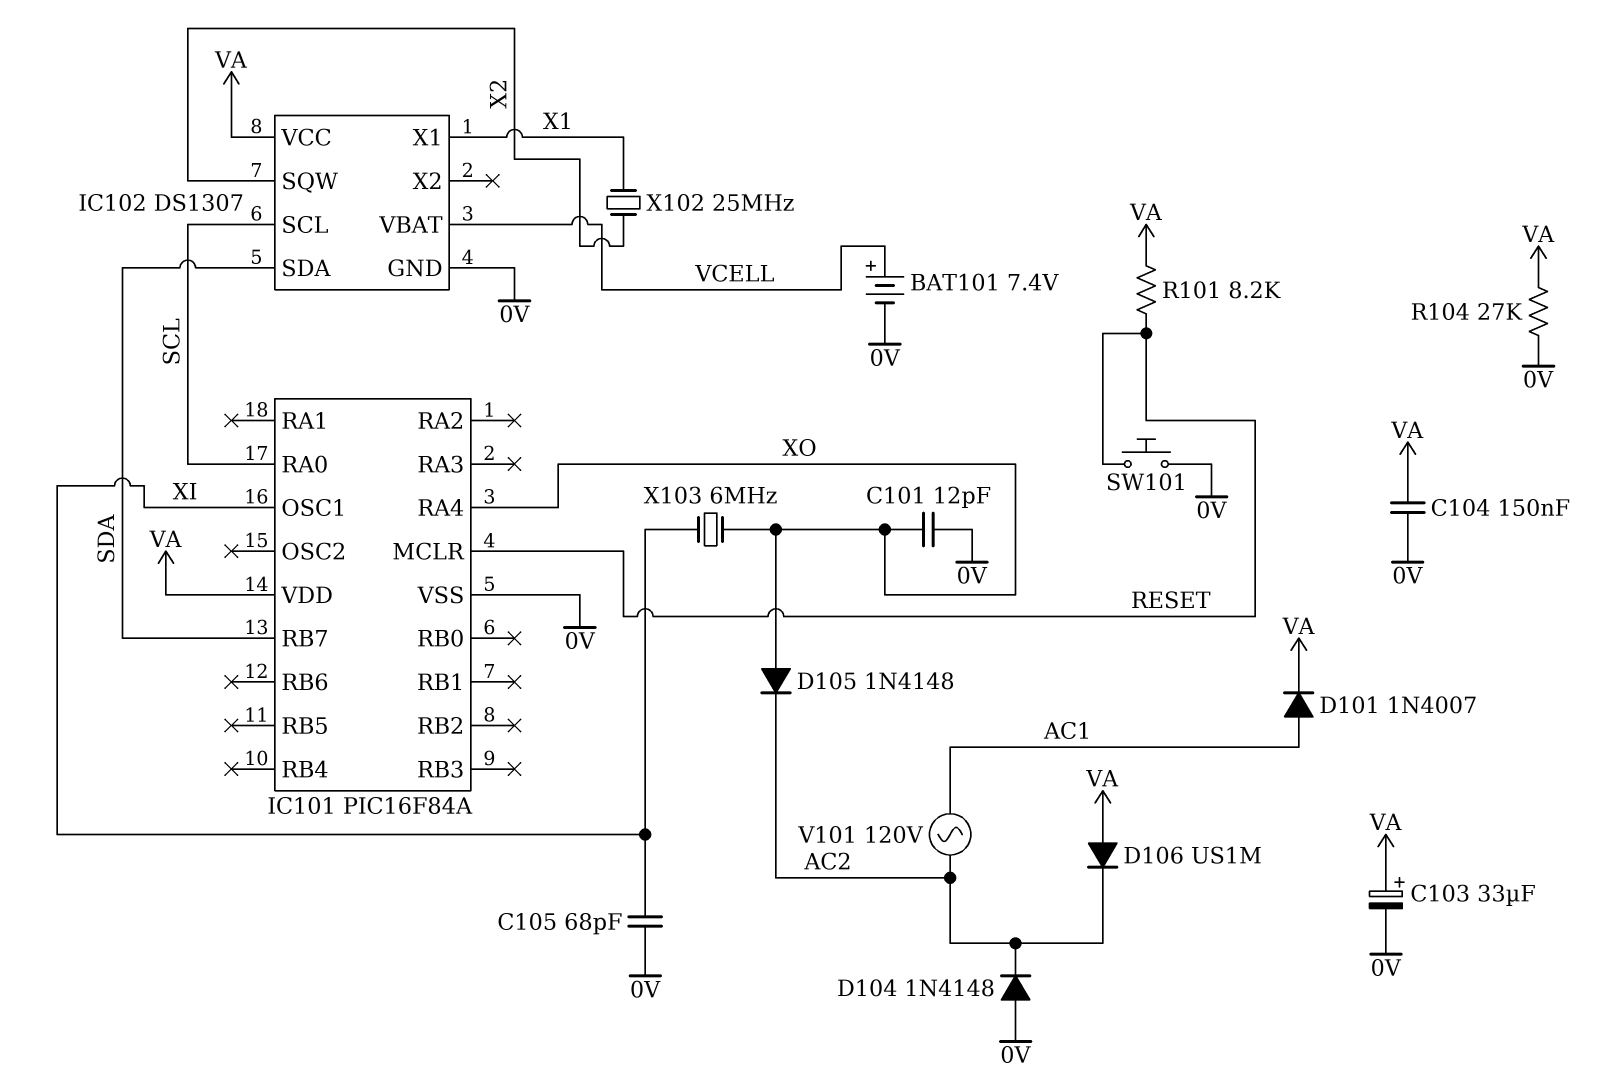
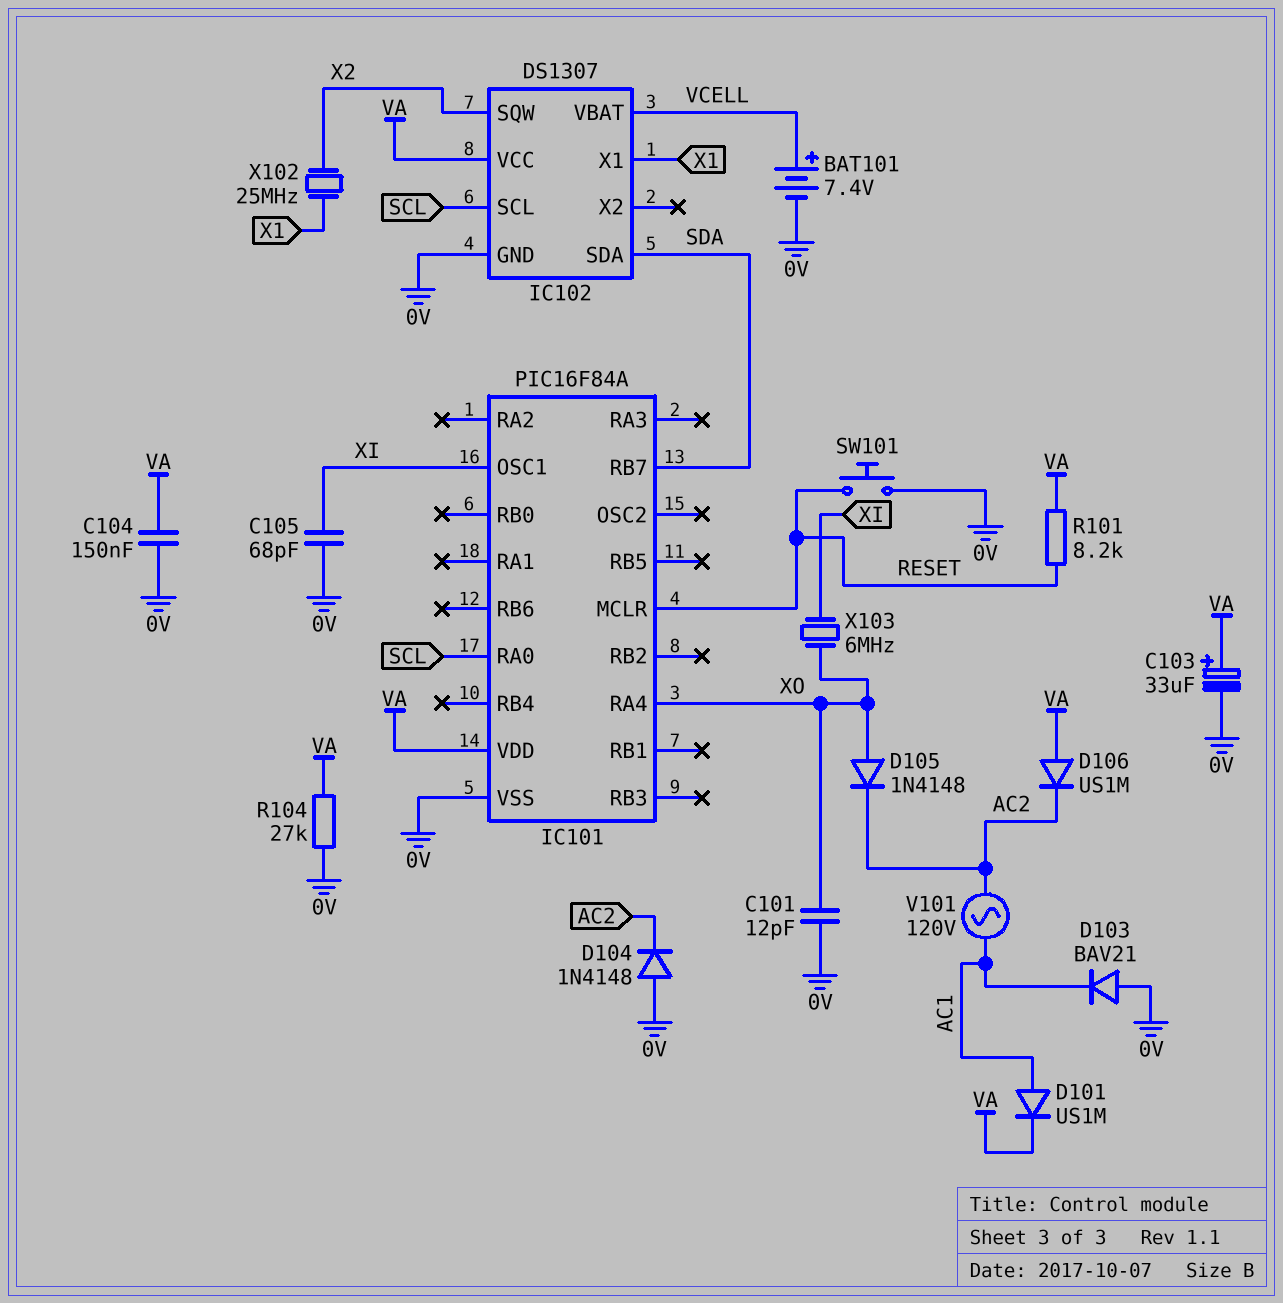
D101: diode 1N4007 (A AC1, K VA) -> diode US1M (A AC1, K VA)
D103: none -> diode BAV21 (A 0V, K AC1)

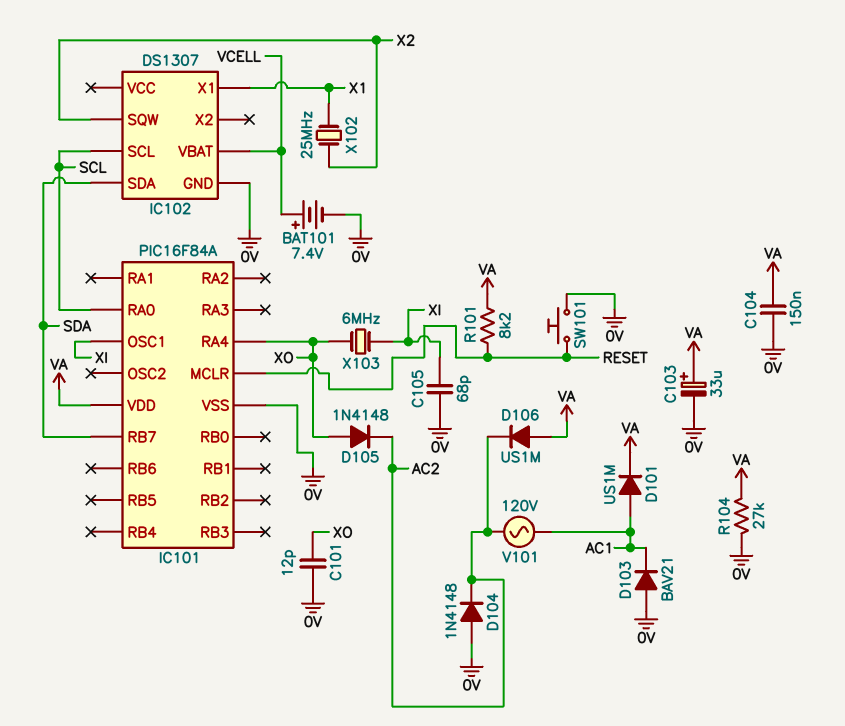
IC102 pin VCC: VA -> none

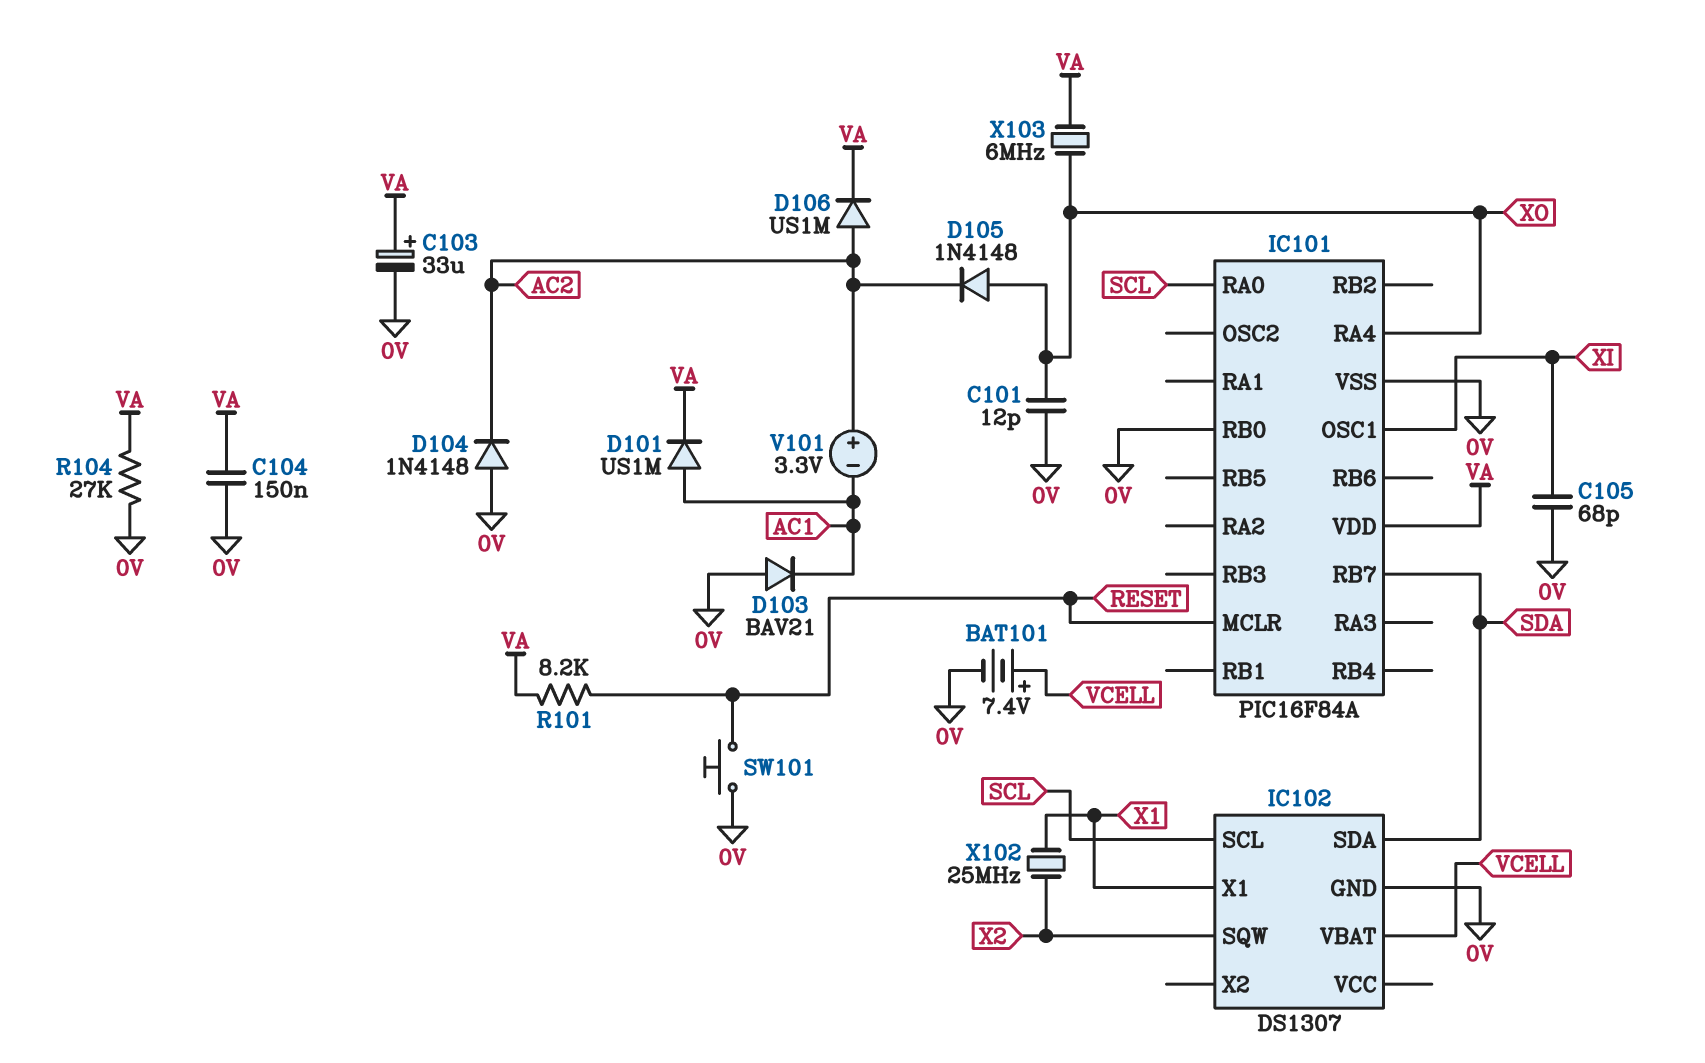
D106: diode US1M (A VA, K AC2) -> diode US1M (A AC2, K VA)
IC101 pin RB0: none -> 0V
V101: AC 120V (AC1, AC2) -> 3.3V (plus AC2, minus AC1)
X103: 6MHz (XI, XO) -> 6MHz (VA, XO)

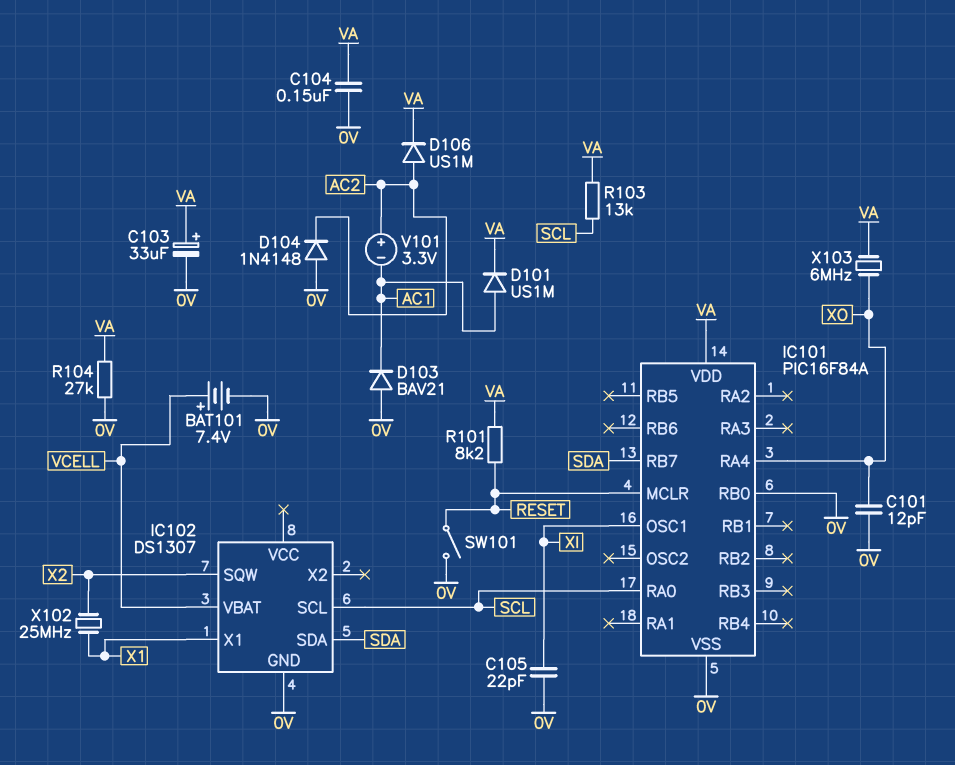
C105: 68pF (0V, XI) -> 22pF (0V, XI)
D105: diode 1N4148 (A XO, K AC2) -> none
R103: none -> 13k (SCL, VA)
SW101: button (0V, RESET) -> switch (0V, RESET)

